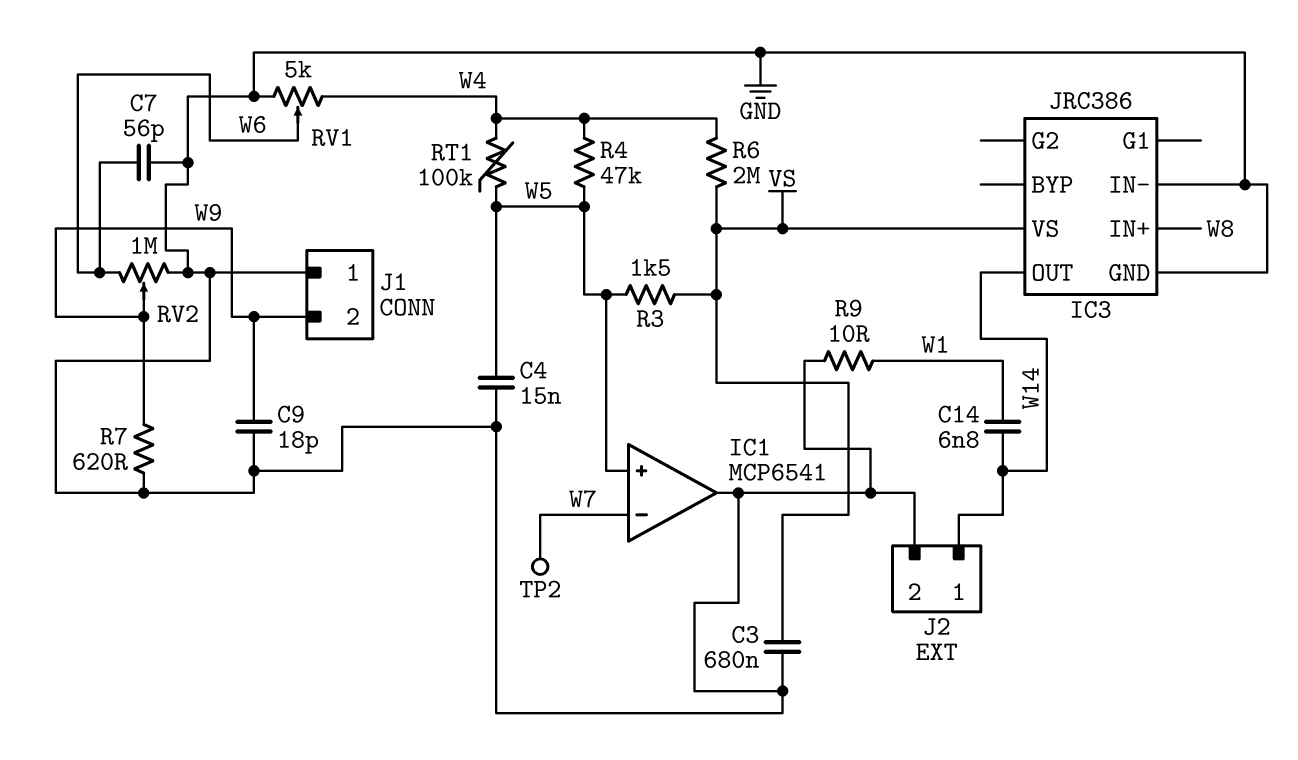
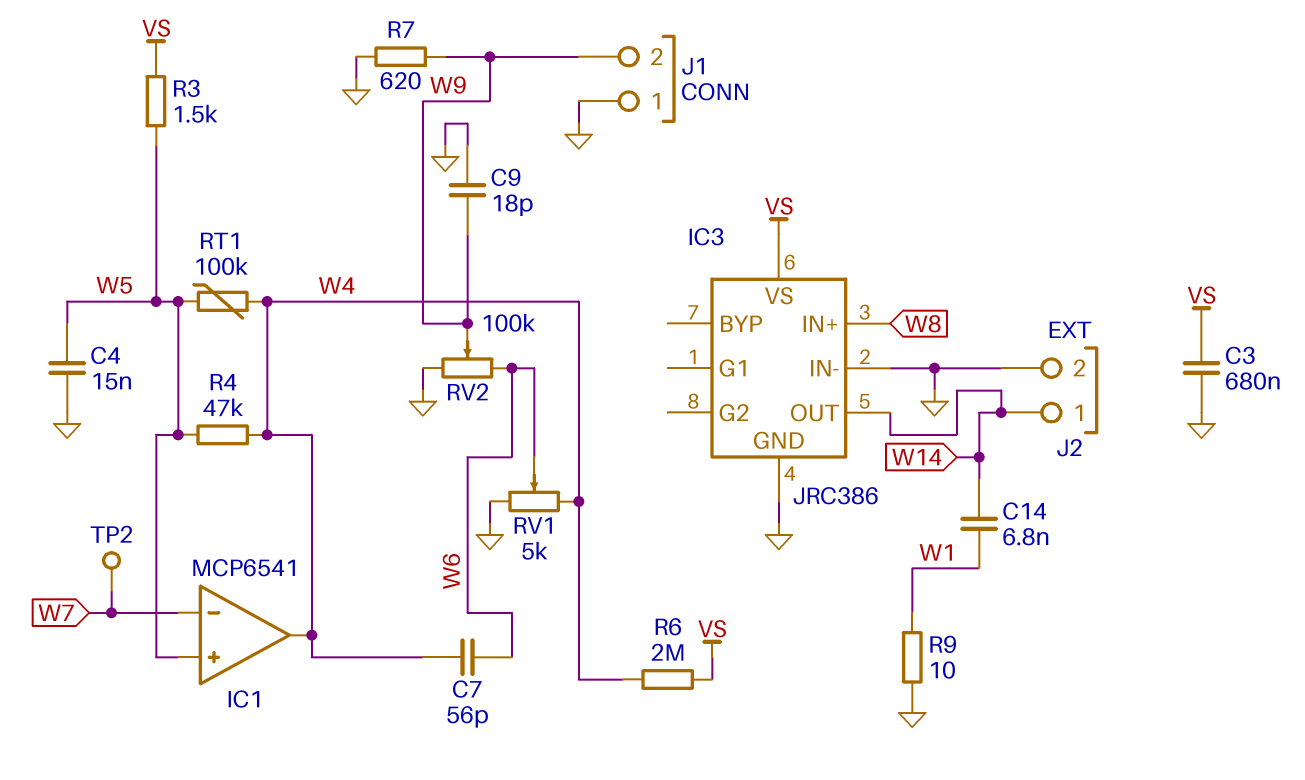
C7: 56pF (GND, W6) -> 56pF (W4, W6)
IC1 pin out: GND -> W4
RV2: 1M (GND, W6, wiper W9) -> 100k (GND, W6, wiper W9)

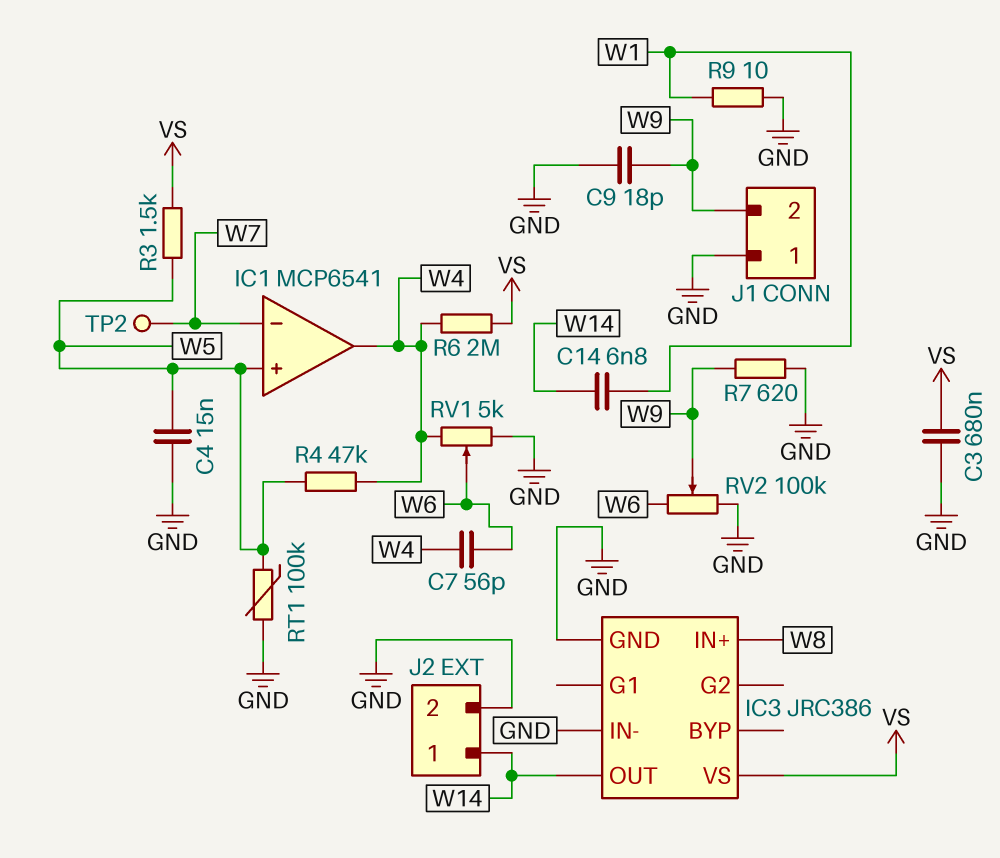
RT1: 100k (W4, W5) -> 100k (GND, W5)

